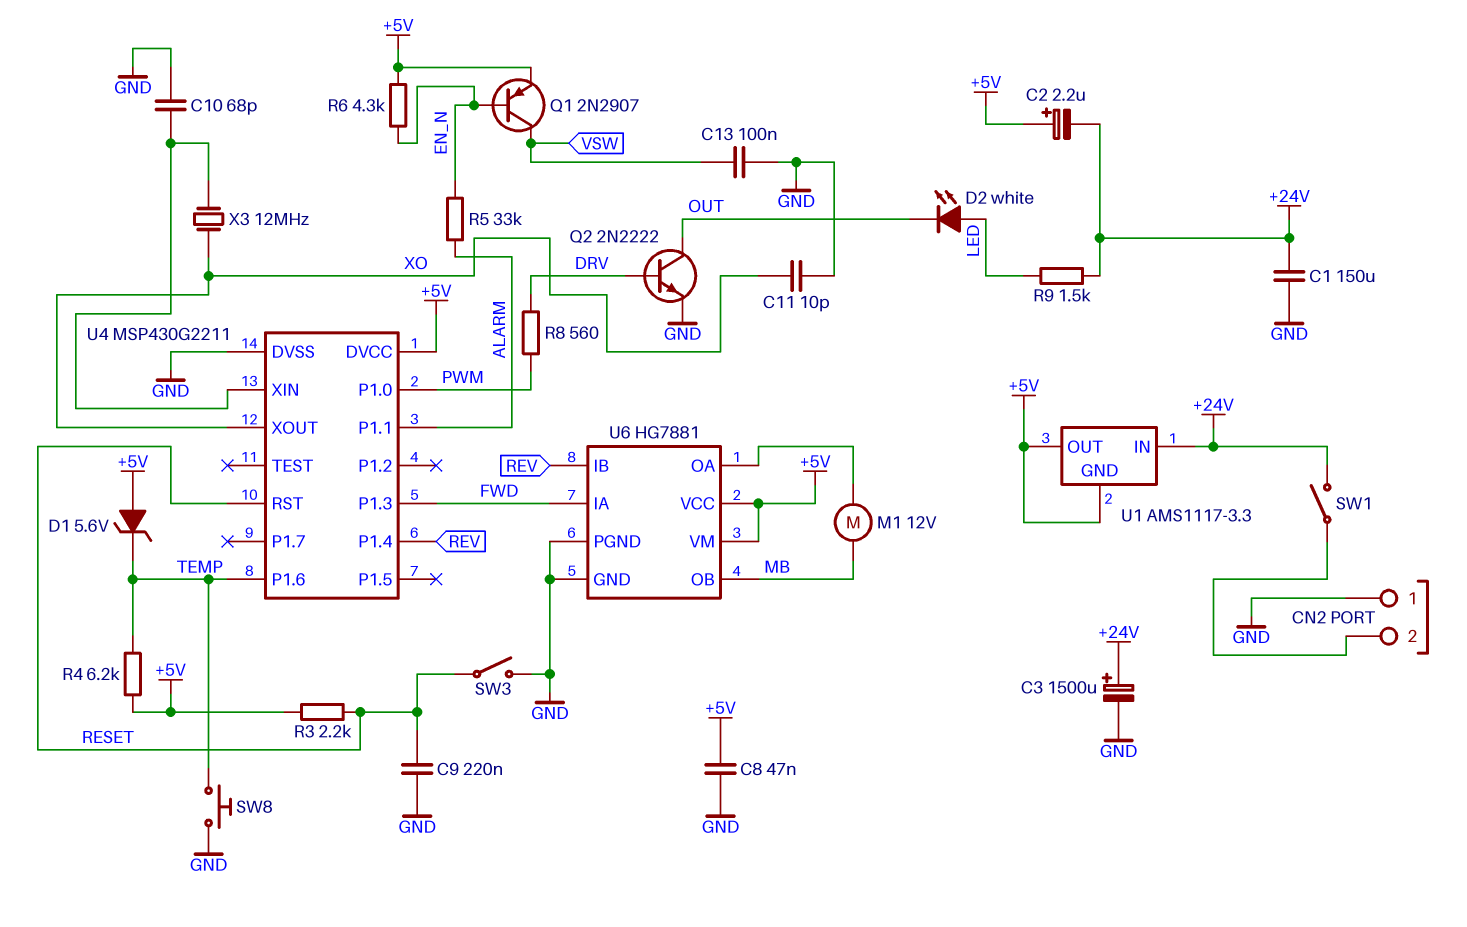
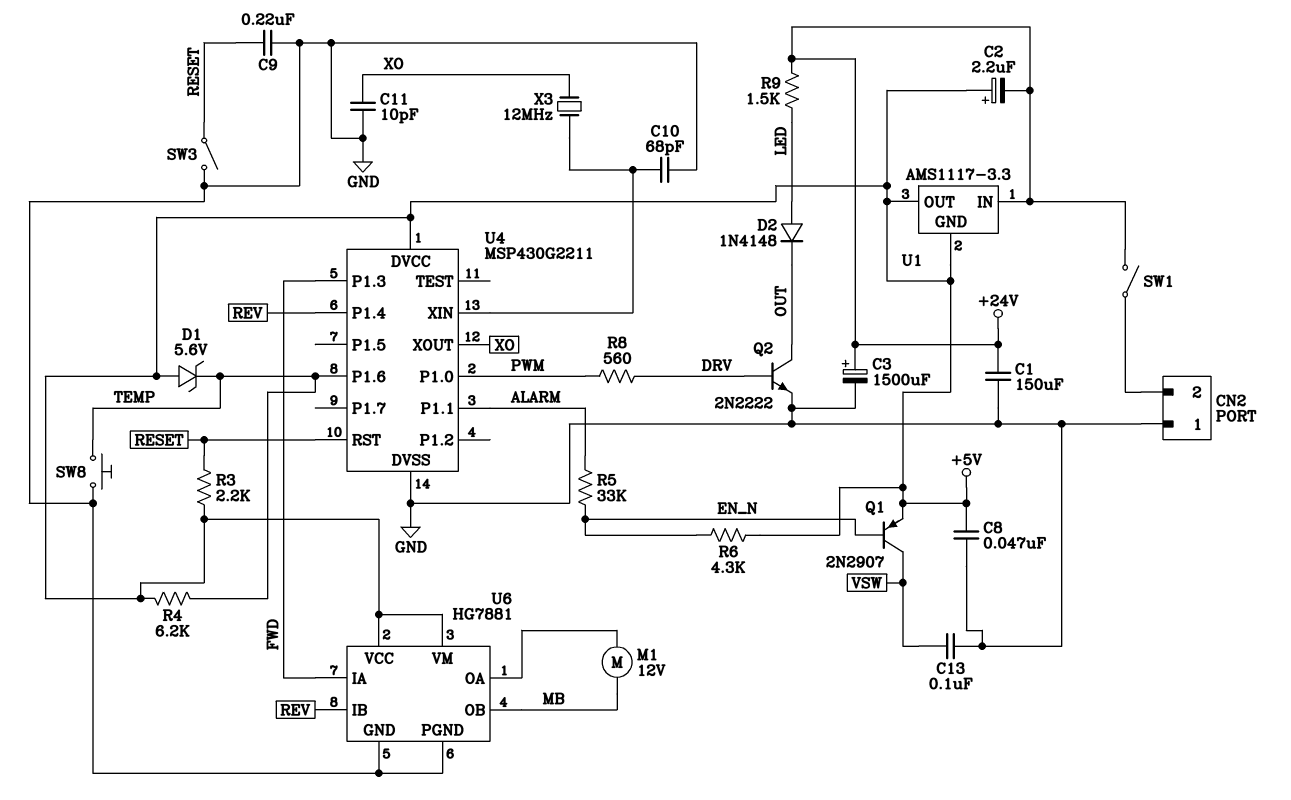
D2: LED white (A LED, K OUT) -> diode 1N4148 (A LED, K OUT)

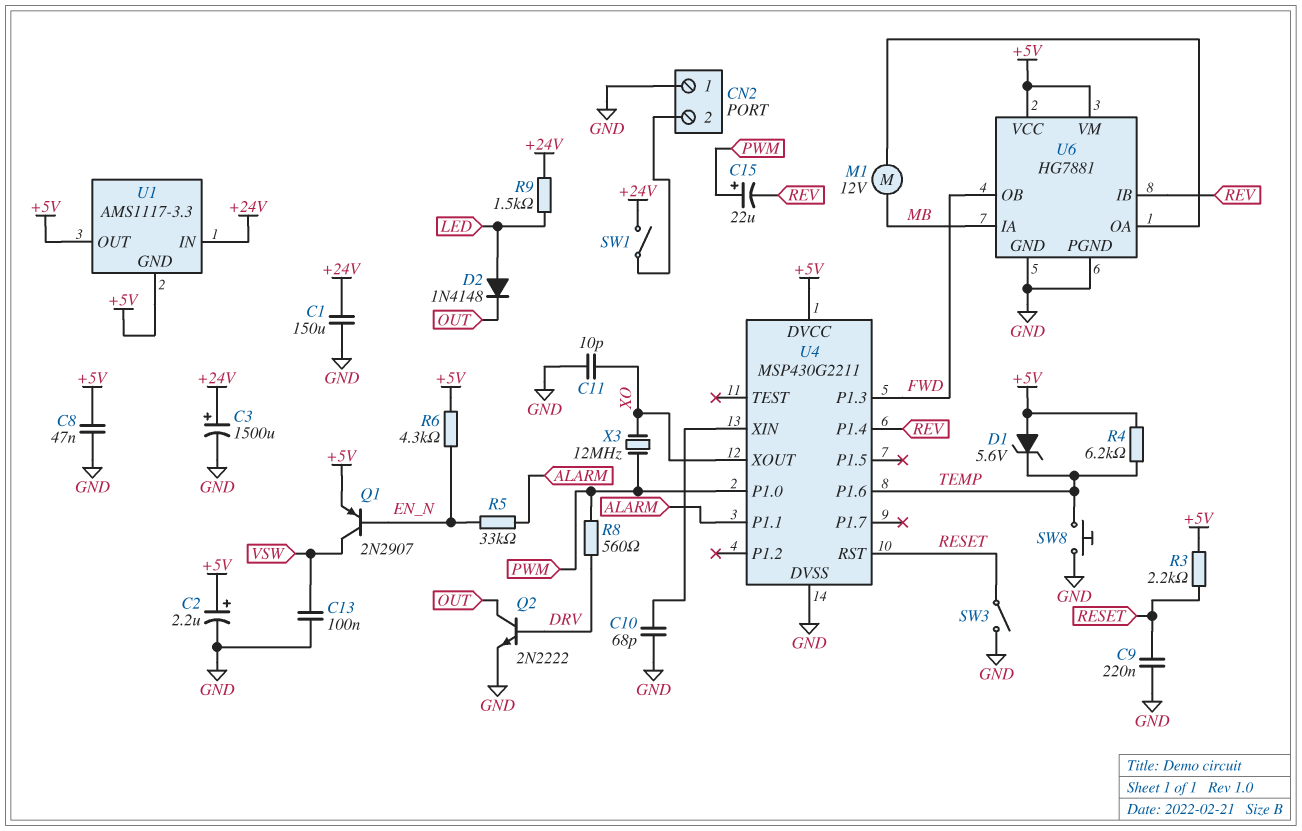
C2: 2.2uF (plus +5V, minus +24V) -> 2.2uF (plus +5V, minus GND)
C15: none -> 22uF (plus PWM, minus REV)
U6 pin IA: FWD -> MB
U6 pin OB: MB -> FWD
X3: 12MHz (U4/XIN, XO) -> 12MHz (PWM, XO)

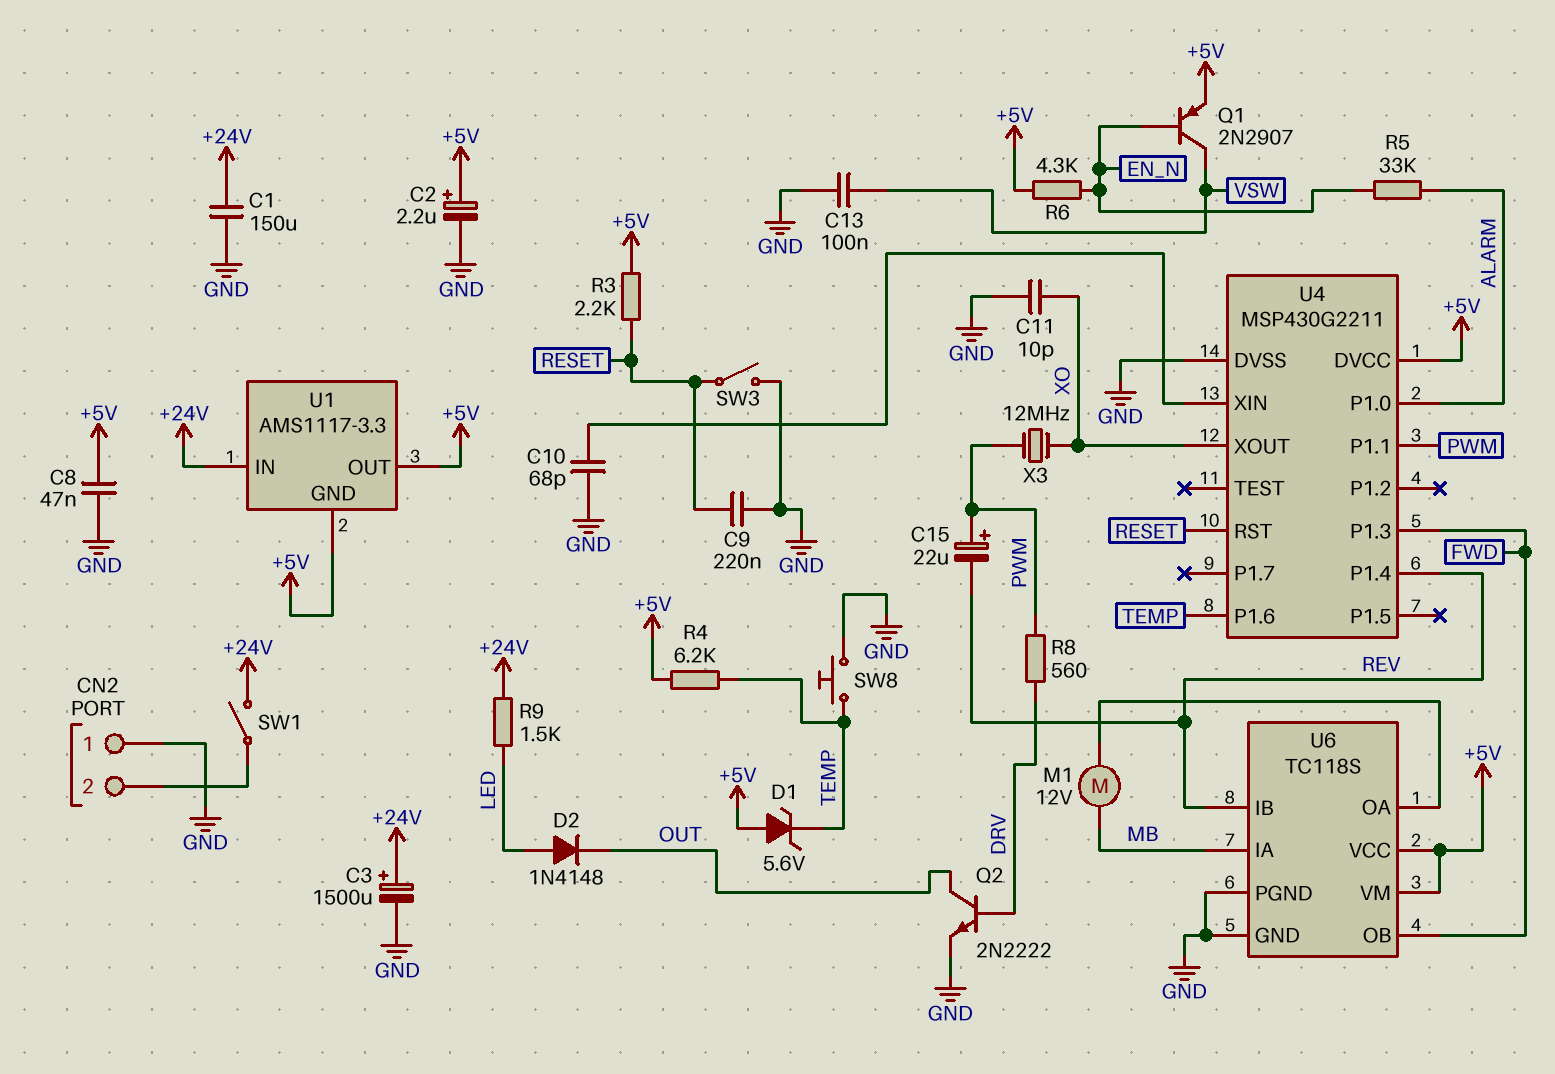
U4 pin P1.0: PWM -> ALARM
U4 pin P1.1: ALARM -> PWM
U6: HG7881 -> TC118S

